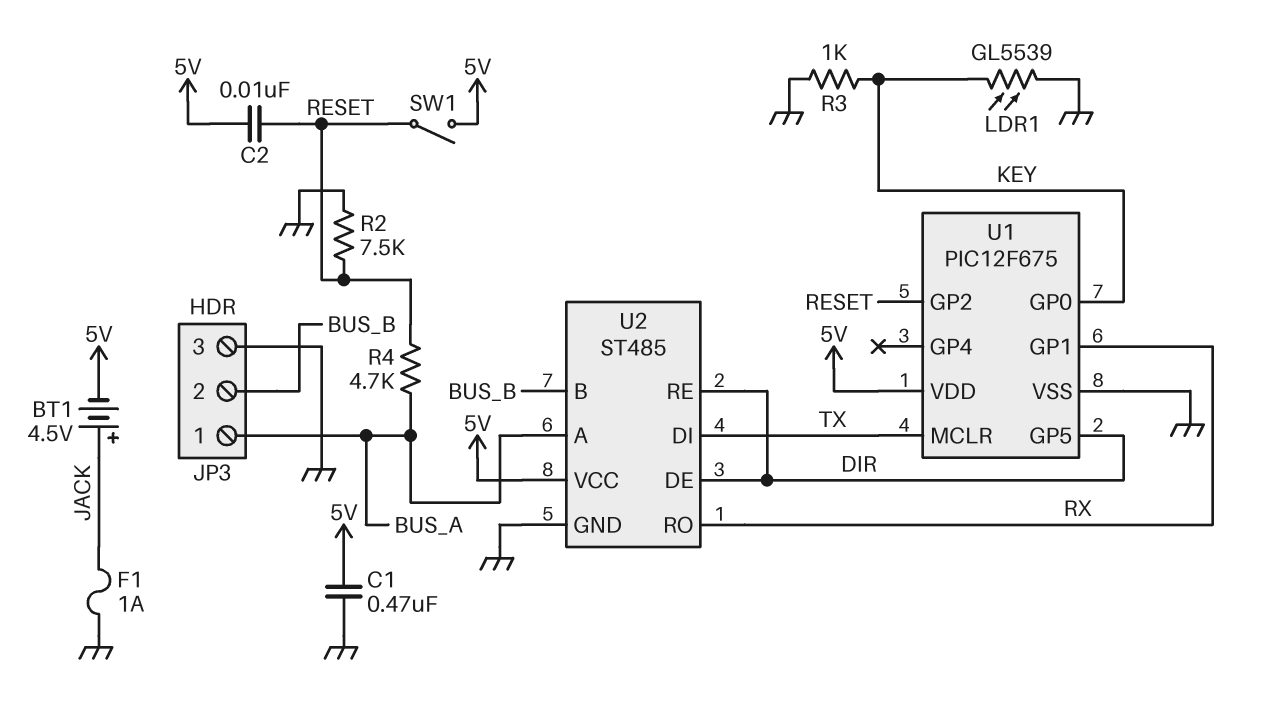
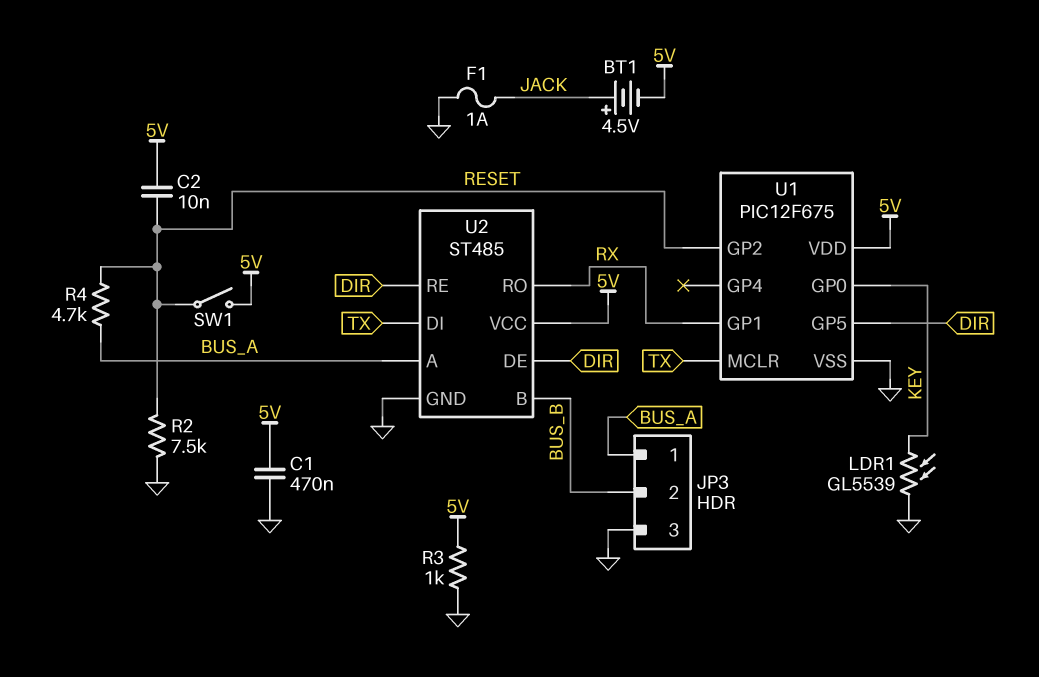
R3: 1k (GND, KEY) -> 1k (5V, GND)

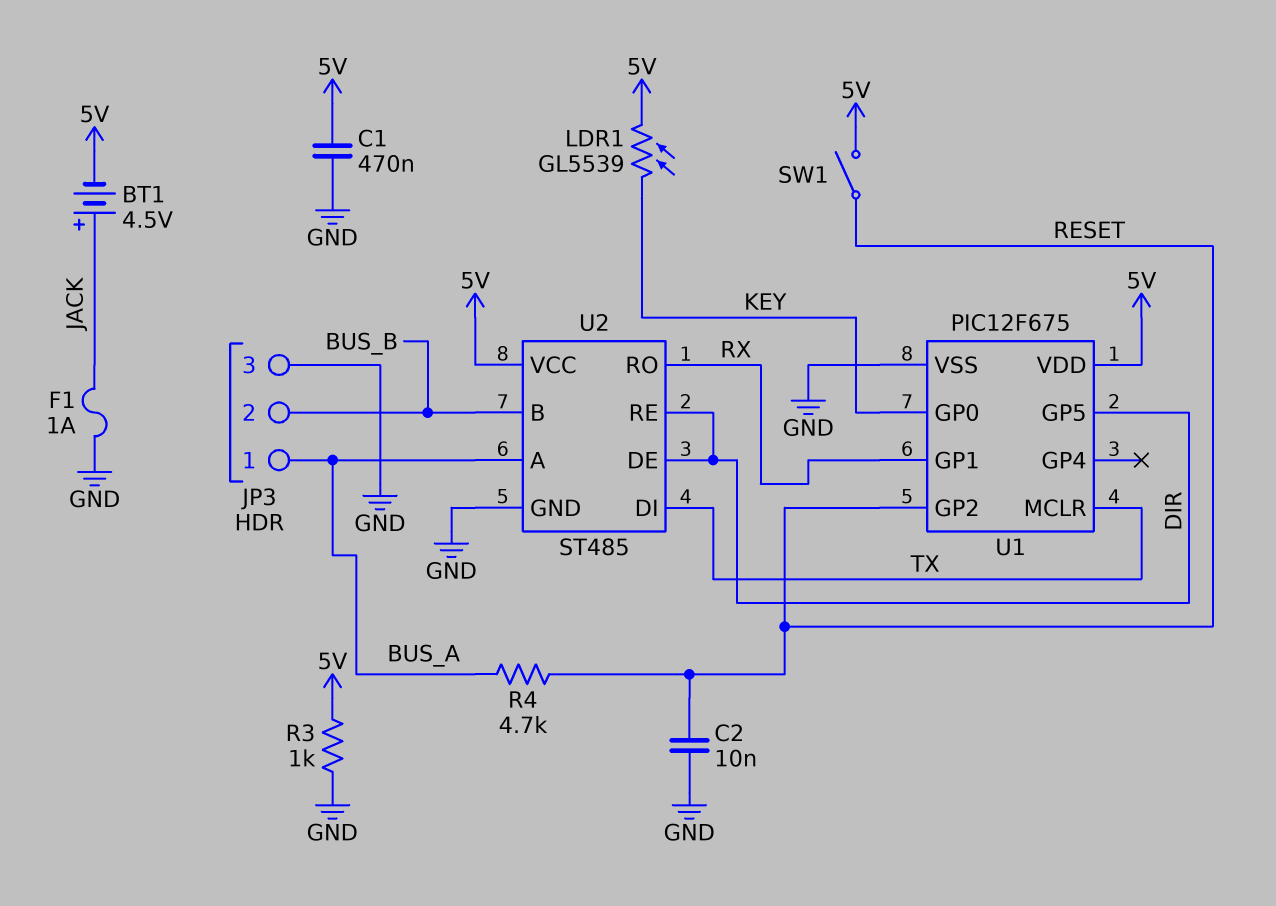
C2: 10nF (5V, RESET) -> 10nF (GND, RESET)
LDR1: GL5539 (GND, KEY) -> GL5539 (5V, KEY)
R2: 7.5k (GND, RESET) -> none

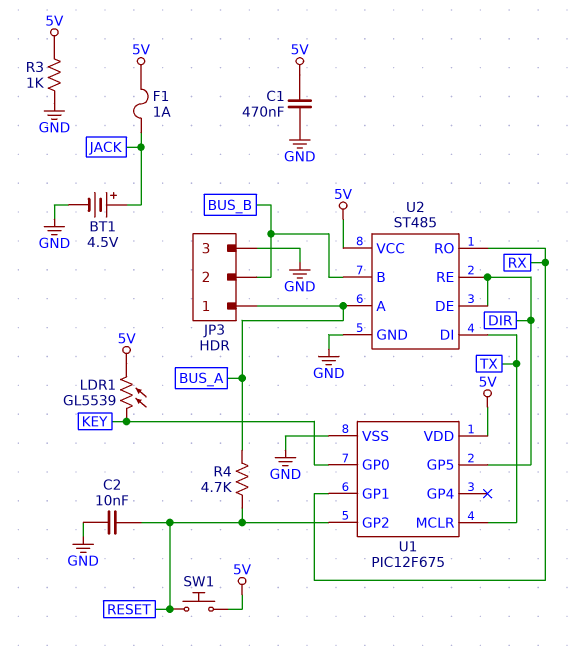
BT1: 4.5V (plus JACK, minus 5V) -> 4.5V (plus JACK, minus GND)
F1: 1A (GND, JACK) -> 1A (5V, JACK)
SW1: switch (5V, RESET) -> button (5V, RESET)

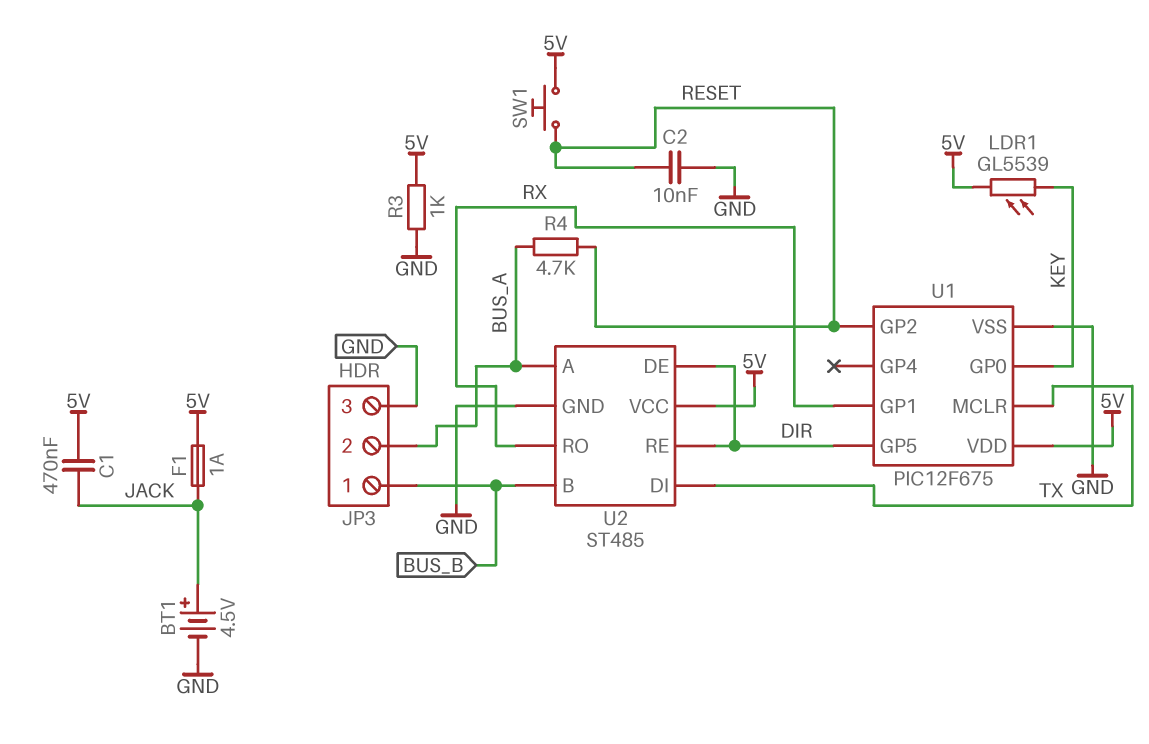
C1: 470nF (5V, GND) -> 470nF (5V, JACK)
JP3 pin 1: BUS_A -> BUS_B
JP3 pin 2: BUS_B -> BUS_A

